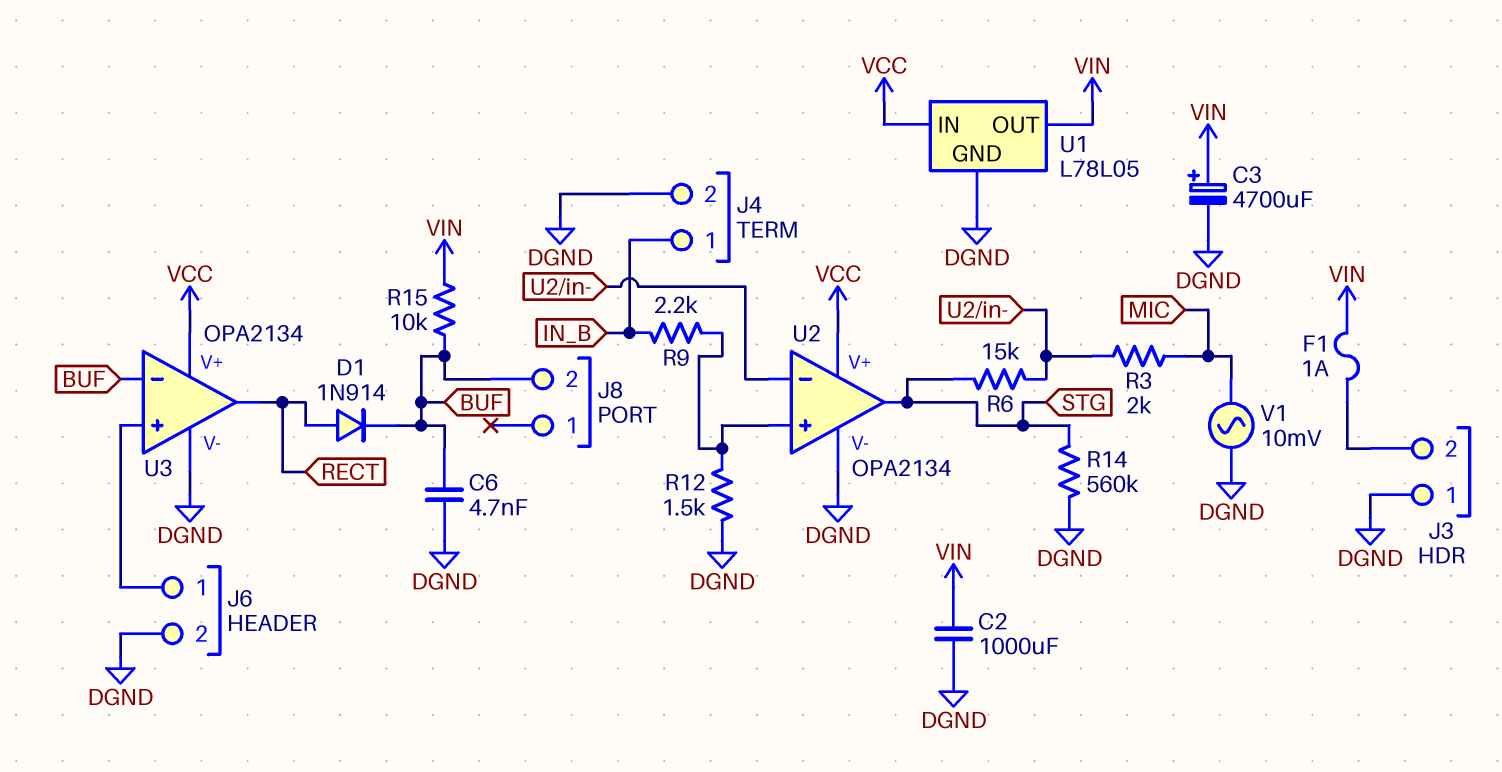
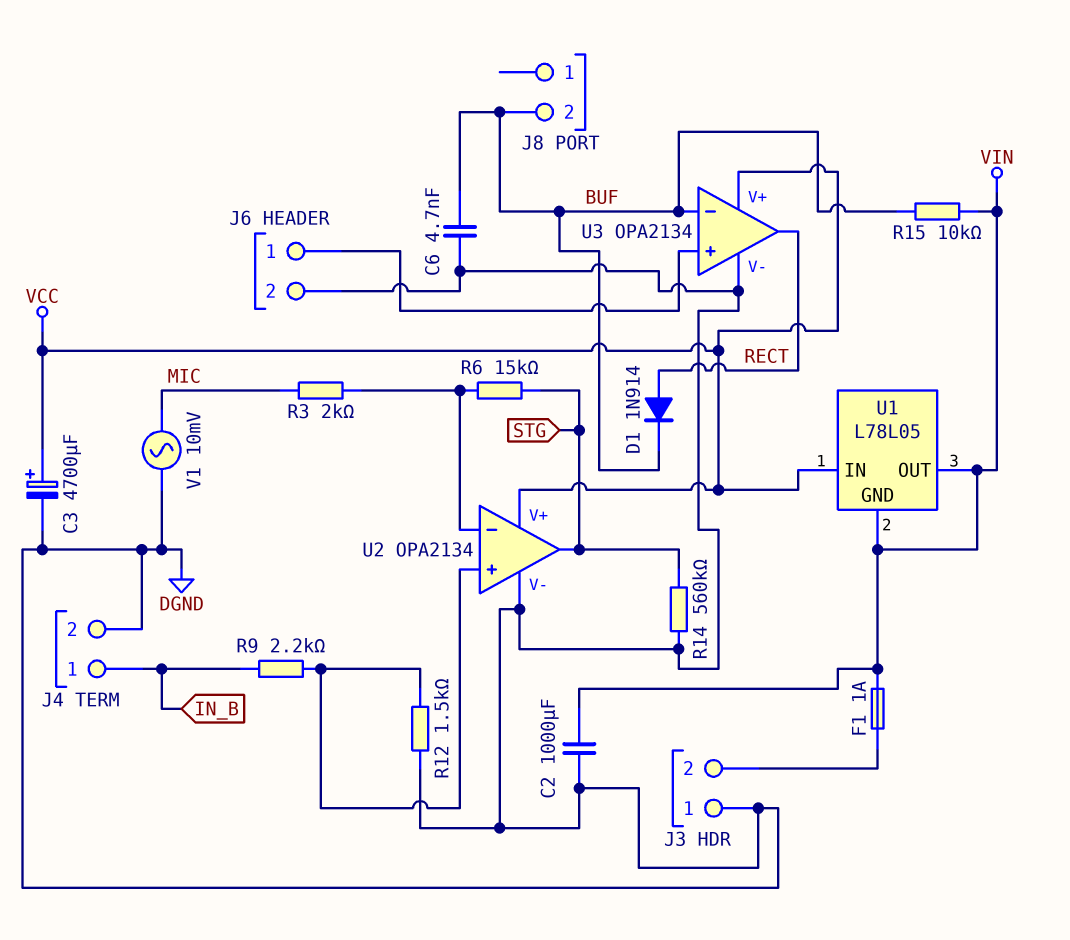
C3: 4700uF (plus VIN, minus DGND) -> 4700uF (plus VCC, minus DGND)
U1 pin GND: DGND -> VIN

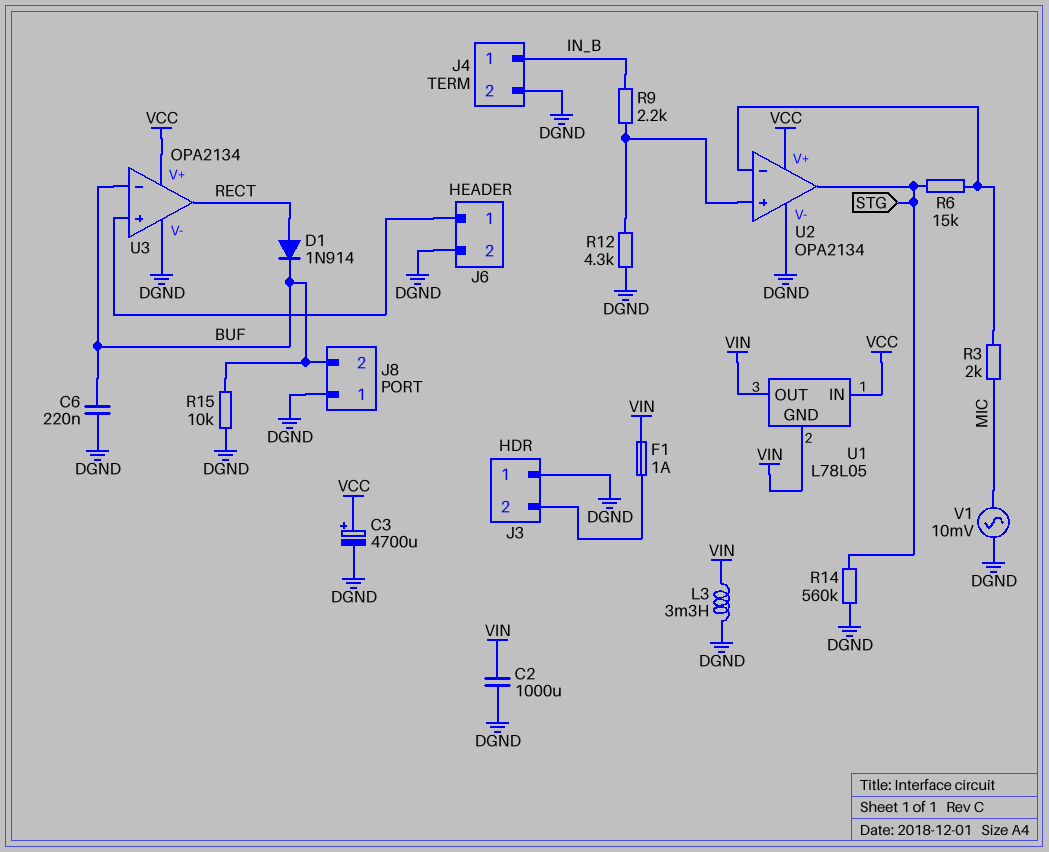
C6: 4.7nF (BUF, DGND) -> 220nF (BUF, DGND)
J8 pin 1: none -> DGND
L3: none -> 3.3mH (DGND, VIN)
R12: 1.5k (DGND, U2/in+) -> 4.3k (DGND, U2/in+)
R15: 10k (BUF, VIN) -> 10k (BUF, DGND)

